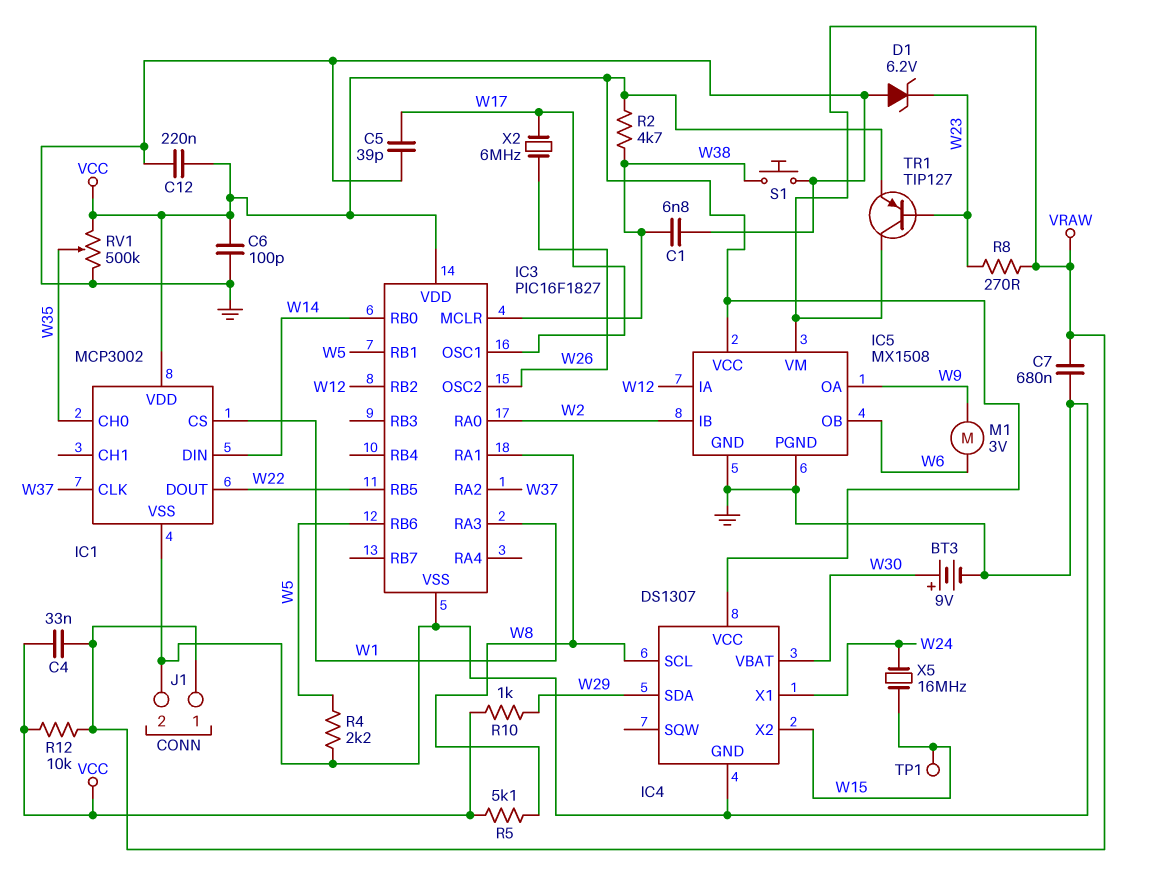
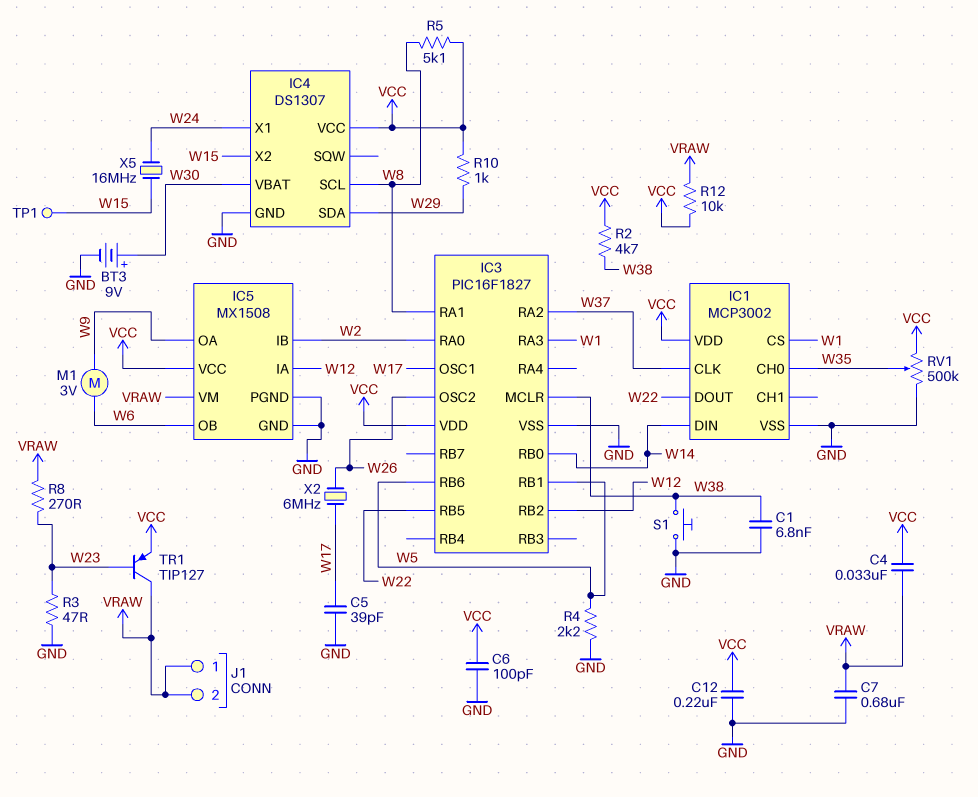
D1: zener 6.2V (A GND, K W23) -> none
J1 pin 2: GND -> VRAW
R3: none -> 47 (GND, W23)

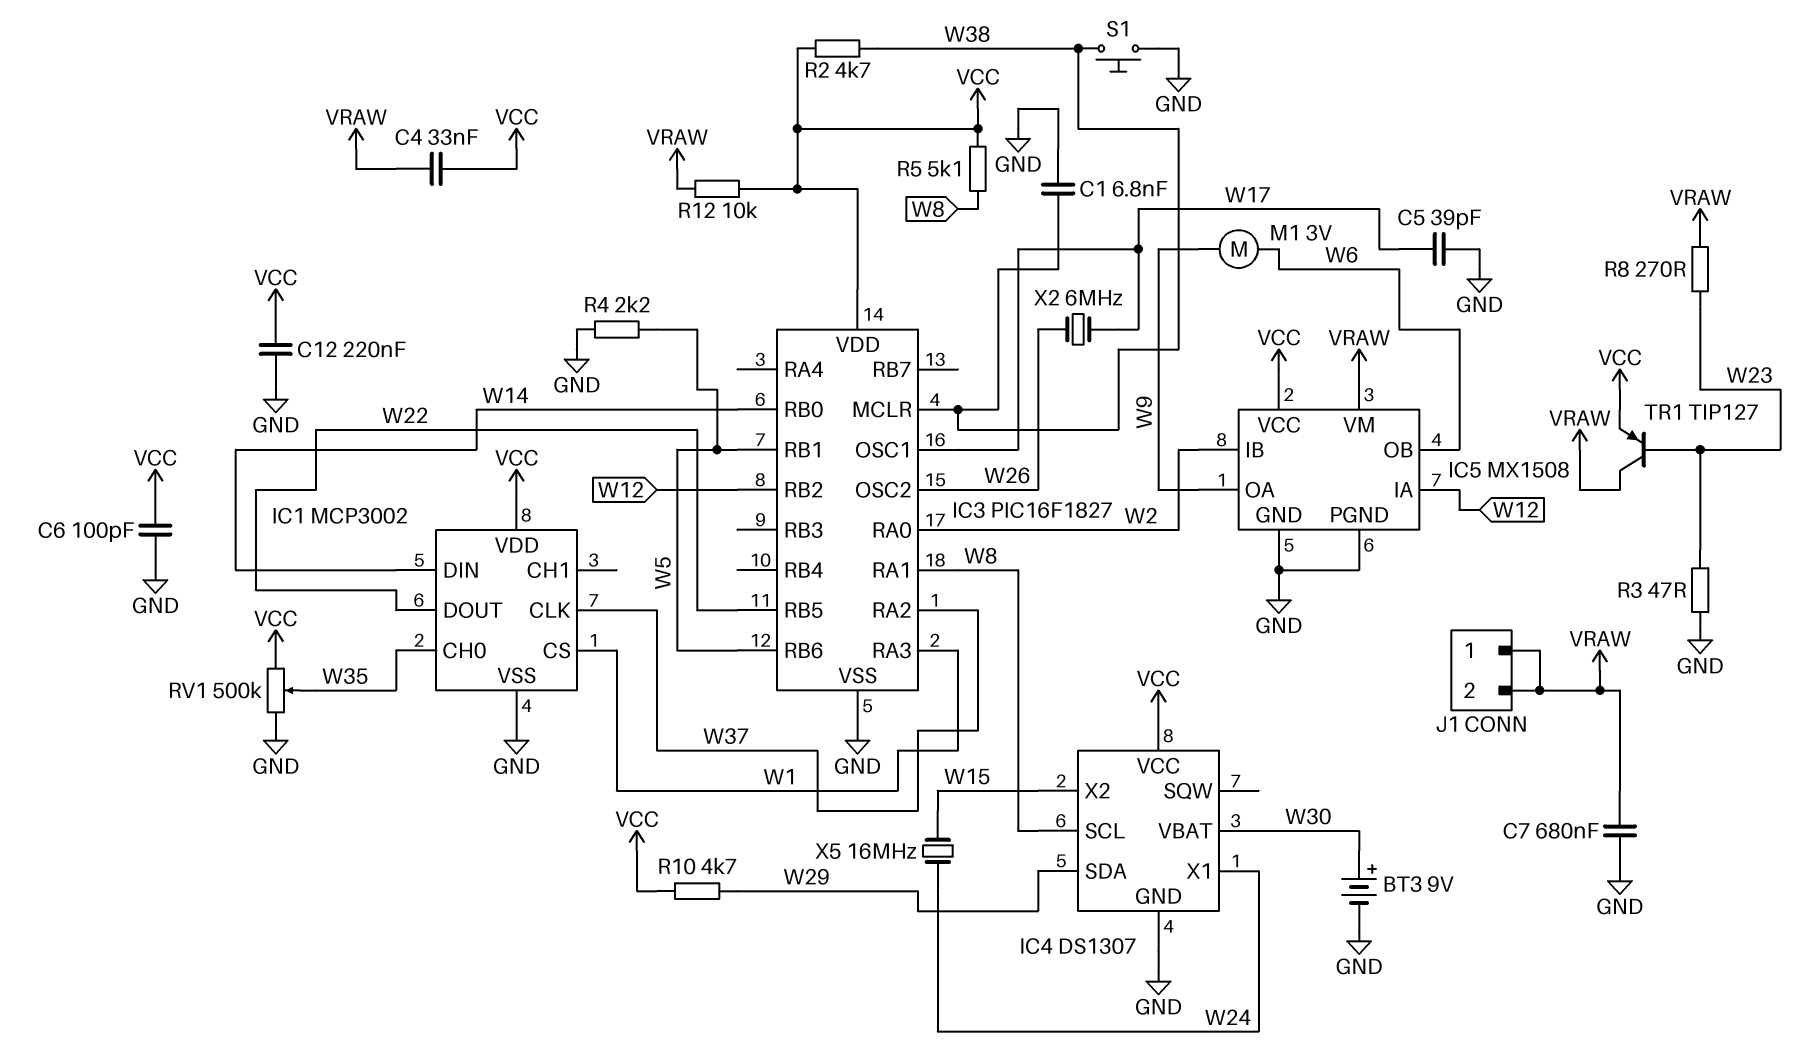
R10: 1k (VCC, W29) -> 4.7k (VCC, W29)
TP1: test point (W15) -> none

